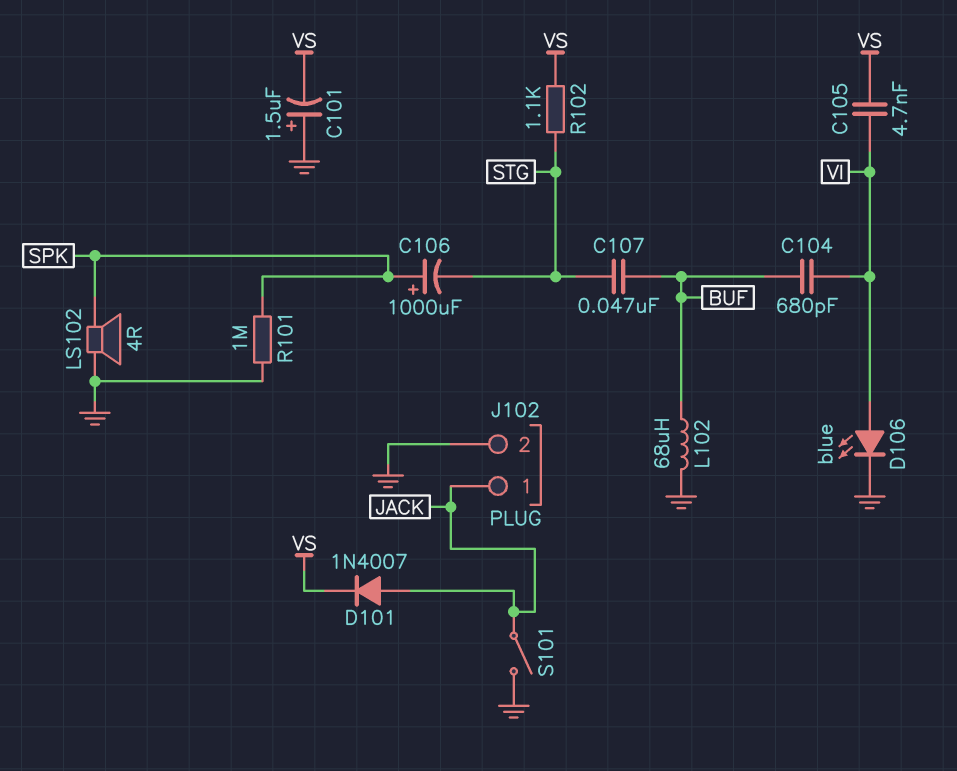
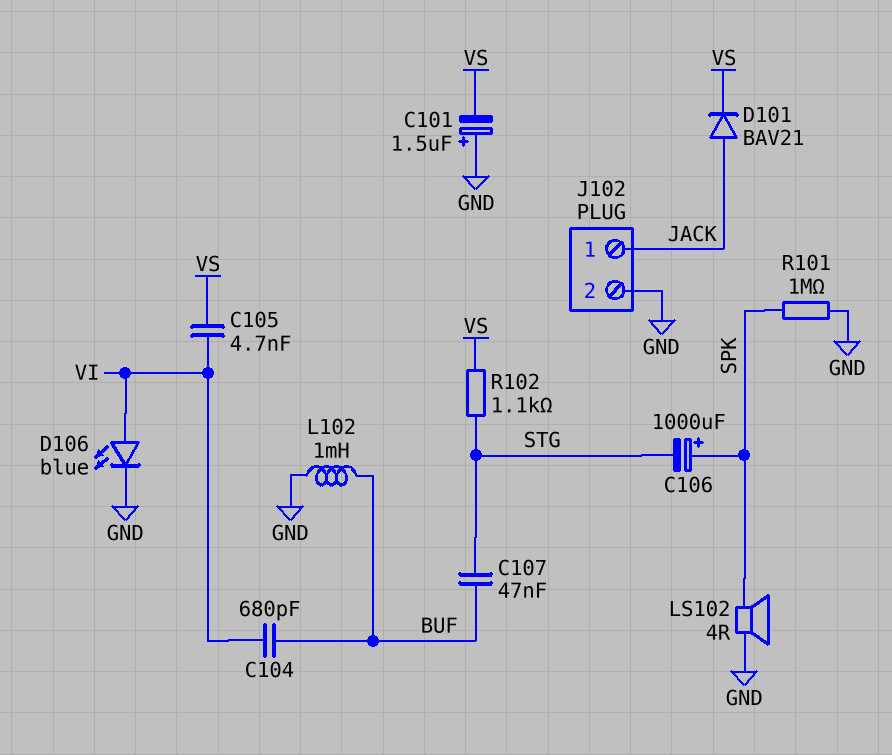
D101: diode 1N4007 (A JACK, K VS) -> diode BAV21 (A JACK, K VS)
L102: 68uH (BUF, GND) -> 1mH (BUF, GND)
S101: switch (GND, JACK) -> none

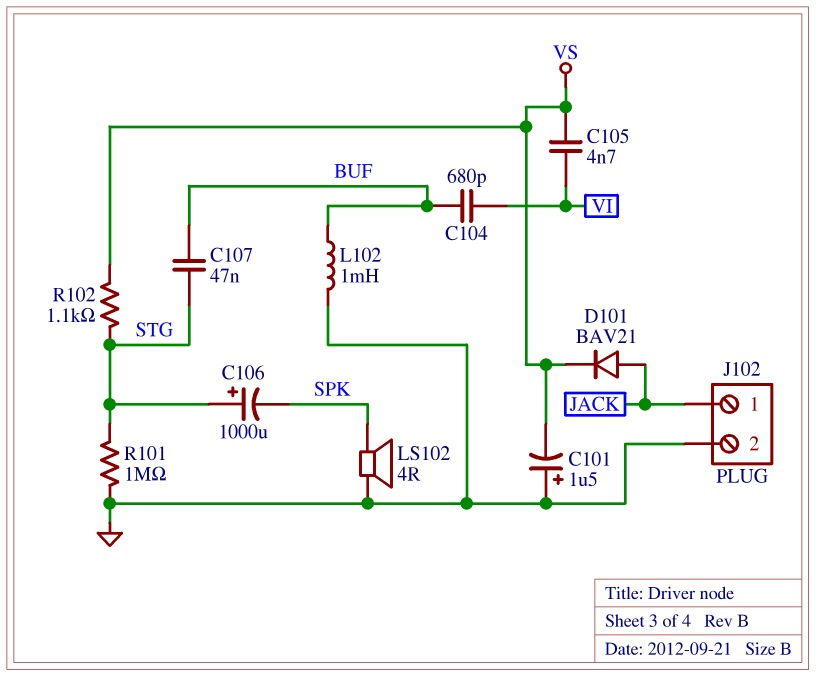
C106: 1000uF (plus SPK, minus STG) -> 1000uF (plus STG, minus SPK)
D106: LED blue (A VI, K GND) -> none
R101: 1M (GND, SPK) -> 1M (GND, STG)

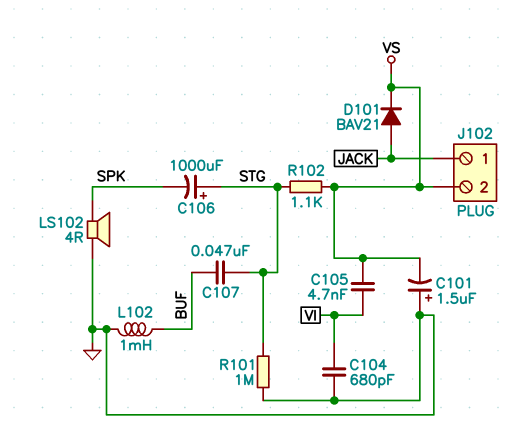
C104: 680pF (BUF, VI) -> 680pF (GND, VI)
J102 pin 2: GND -> VS

